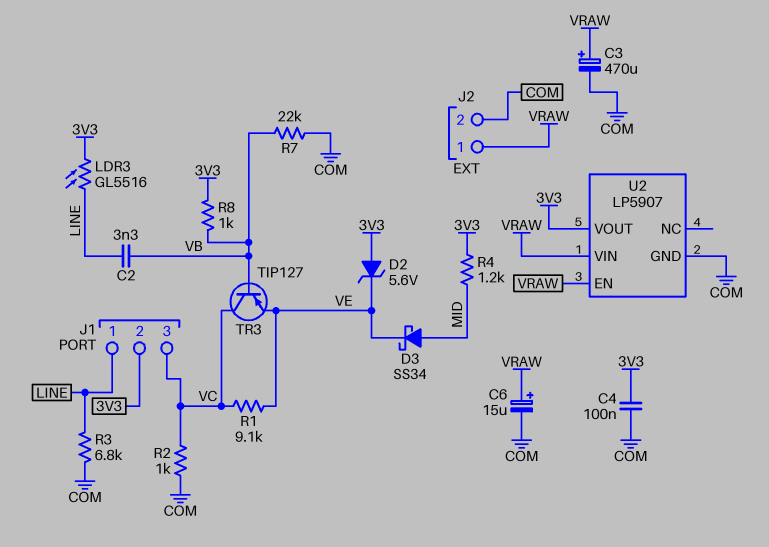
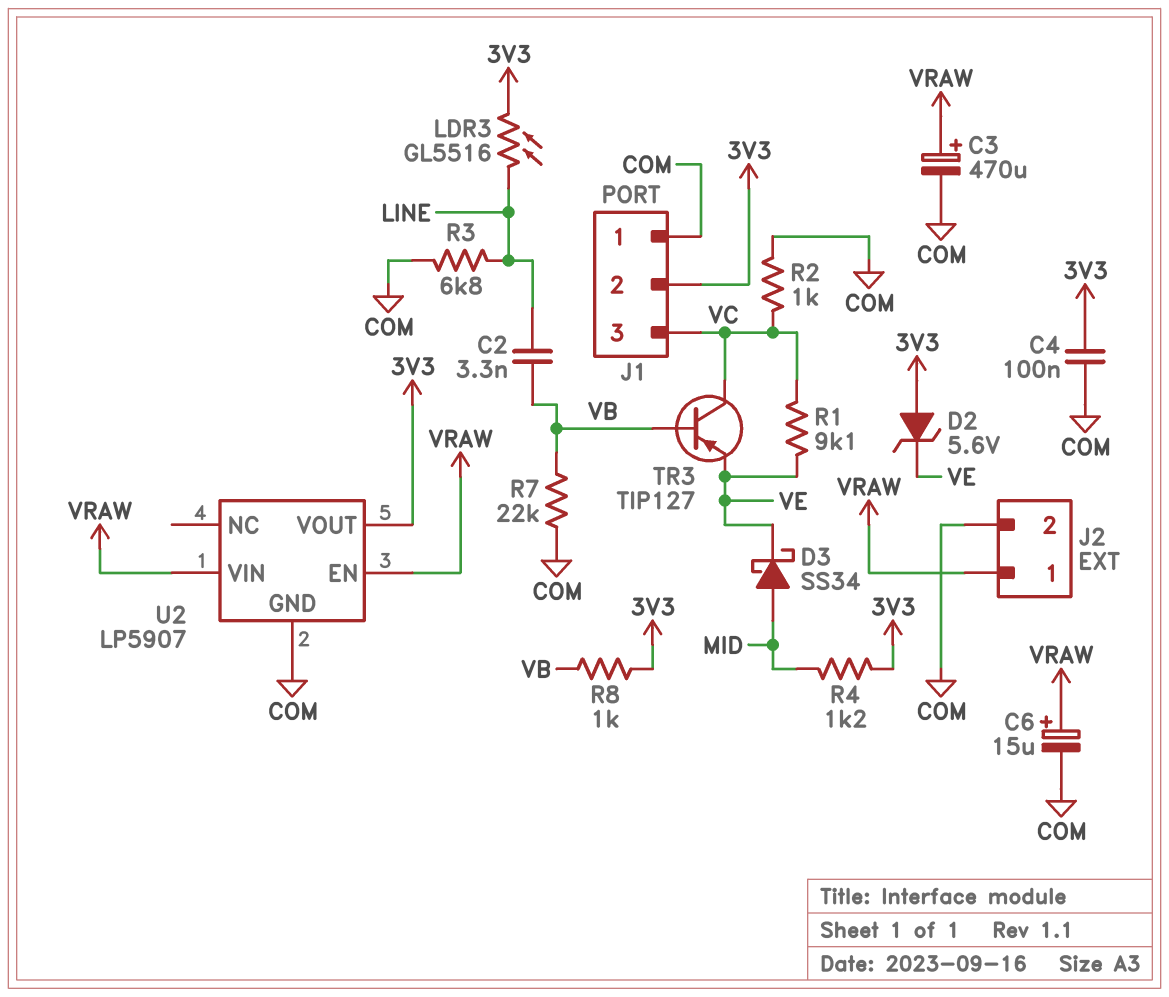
J1 pin 1: LINE -> COM

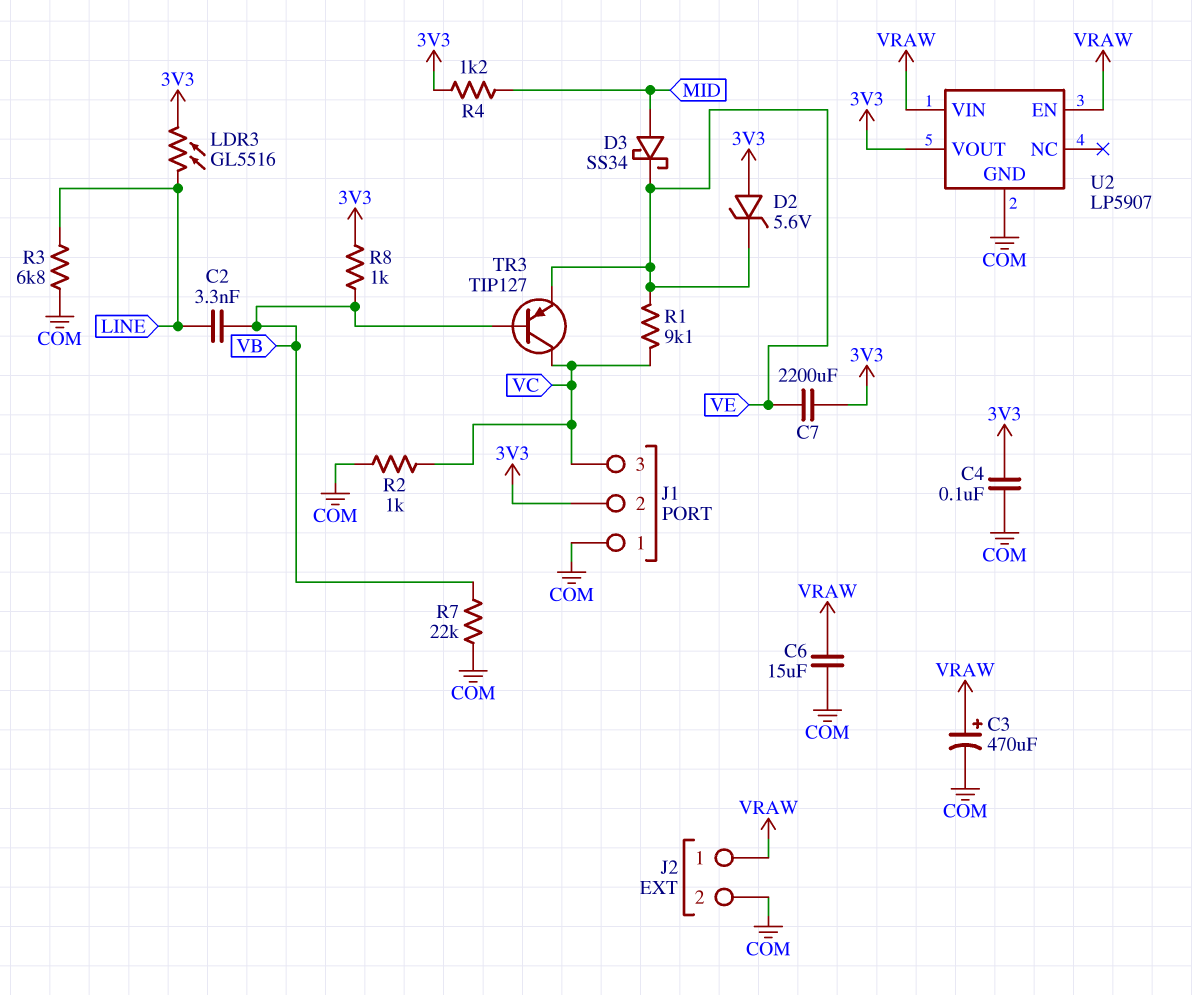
C6: 15uF (plus VRAW, minus COM) -> 15uF (COM, VRAW)
C7: none -> 2200uF (3V3, VE)

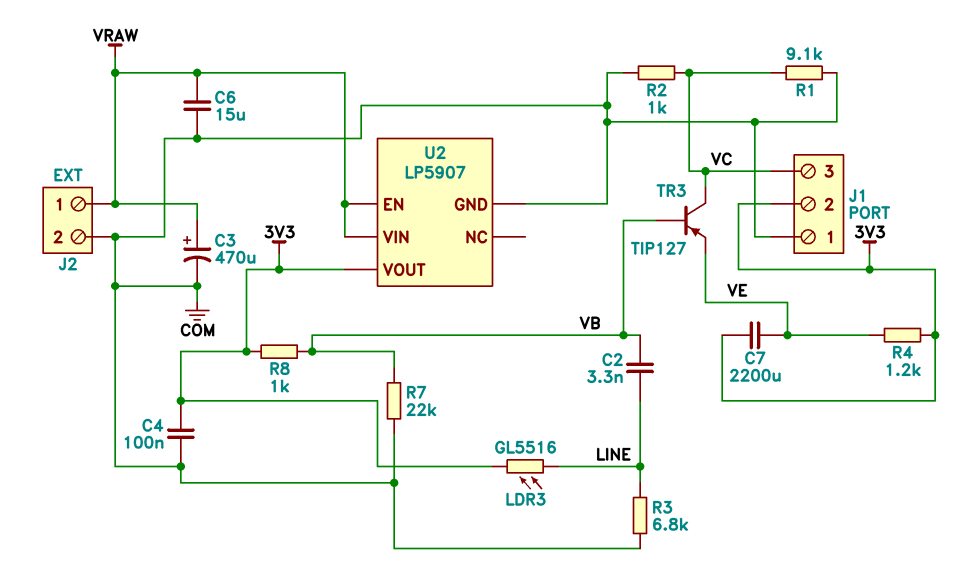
D2: zener 5.6V (A 3V3, K VE) -> none
D3: schottky SS34 (A MID, K VE) -> none
R1: 9.1k (VC, VE) -> 9.1k (COM, VC)
R4: 1.2k (3V3, MID) -> 1.2k (3V3, VE)

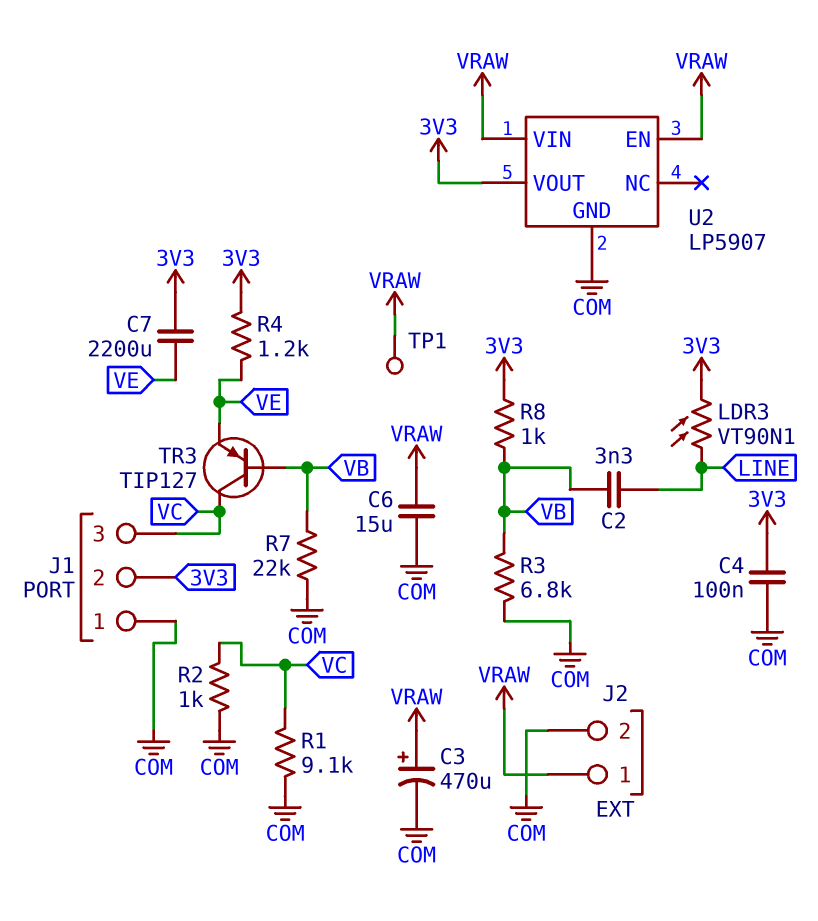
LDR3: GL5516 (3V3, LINE) -> VT90N1 (3V3, LINE)
R3: 6.8k (COM, LINE) -> 6.8k (COM, VB)
TP1: none -> test point (VRAW)

